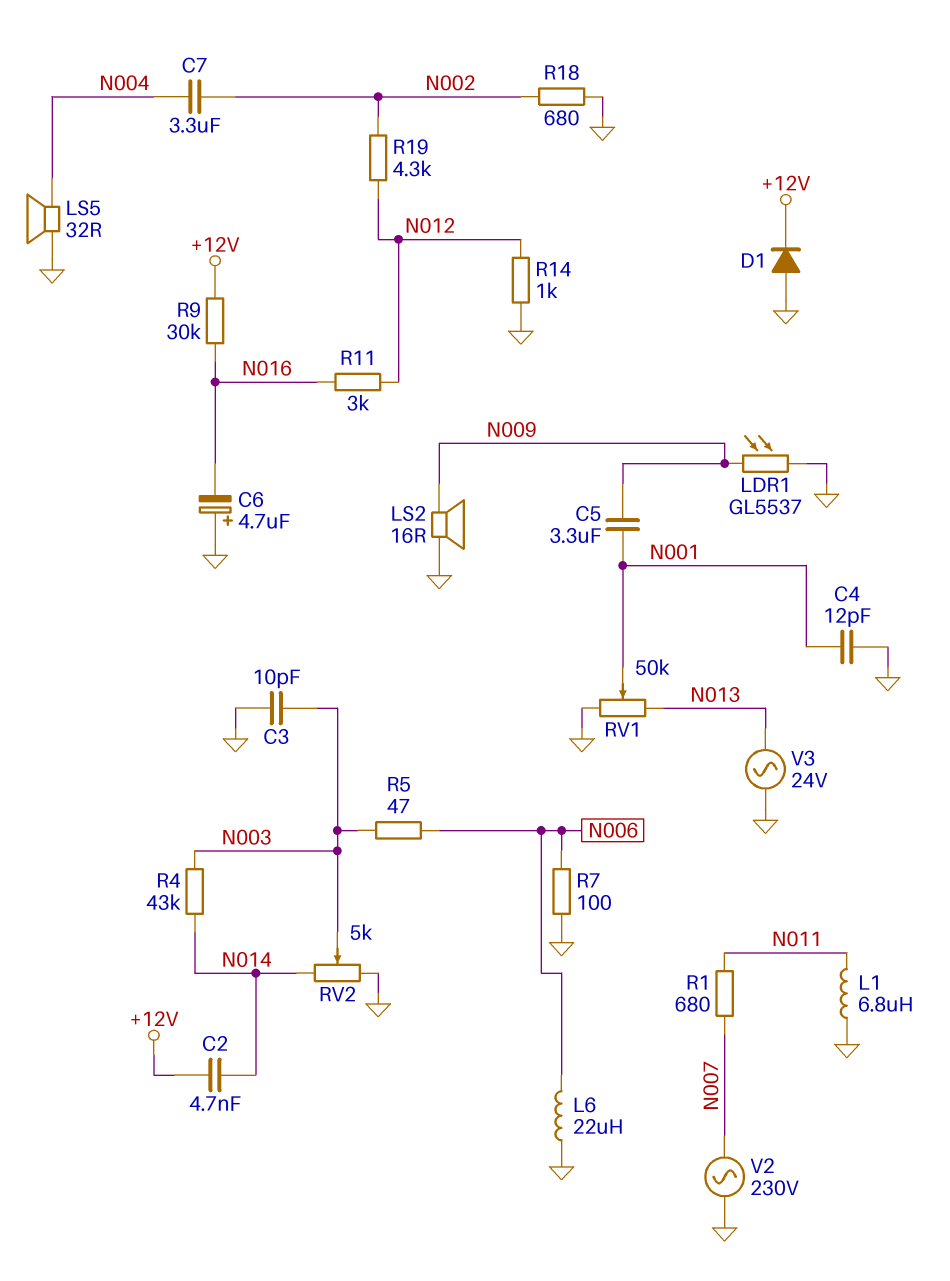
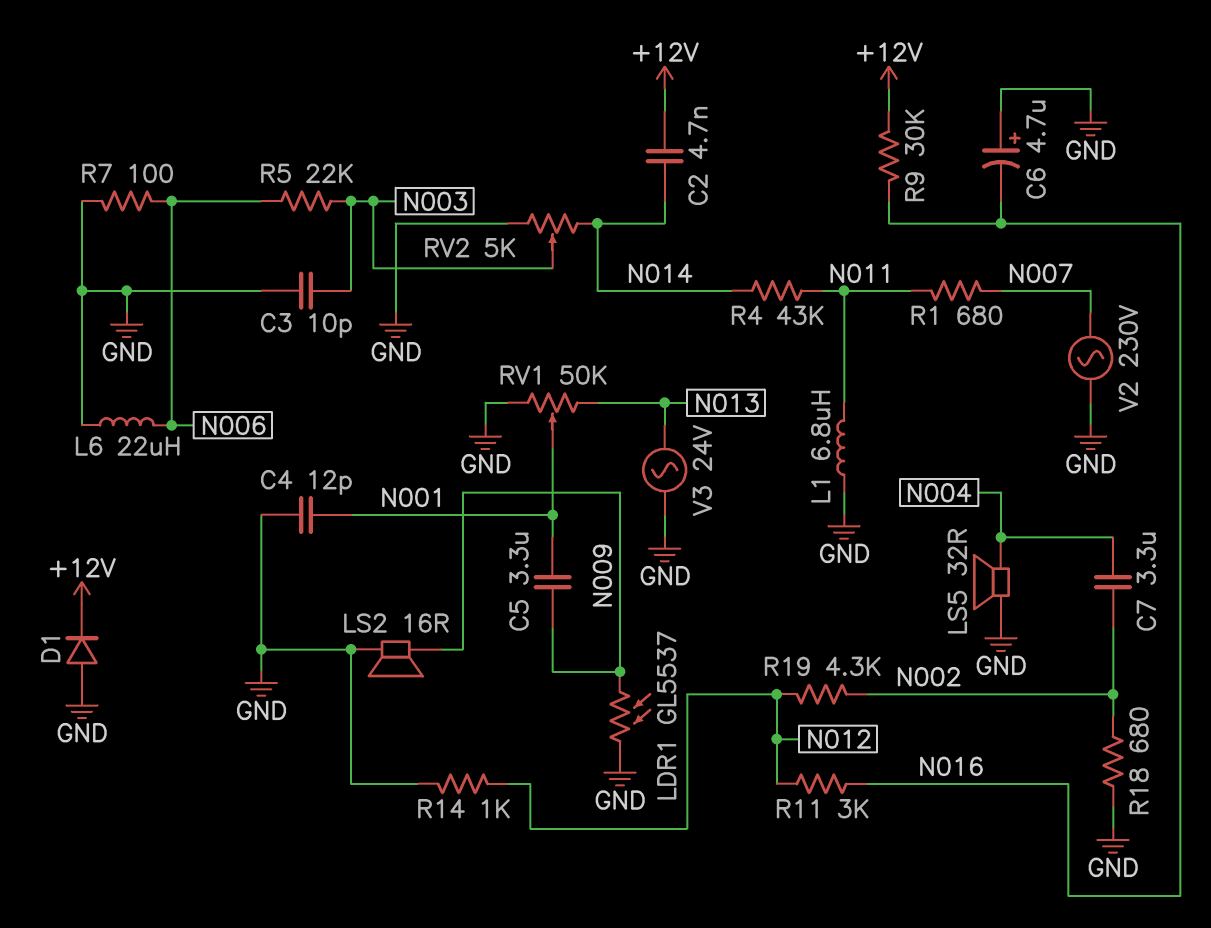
R4: 43k (N003, N014) -> 43k (N011, N014)
R5: 47 (N003, N006) -> 22k (N003, N006)

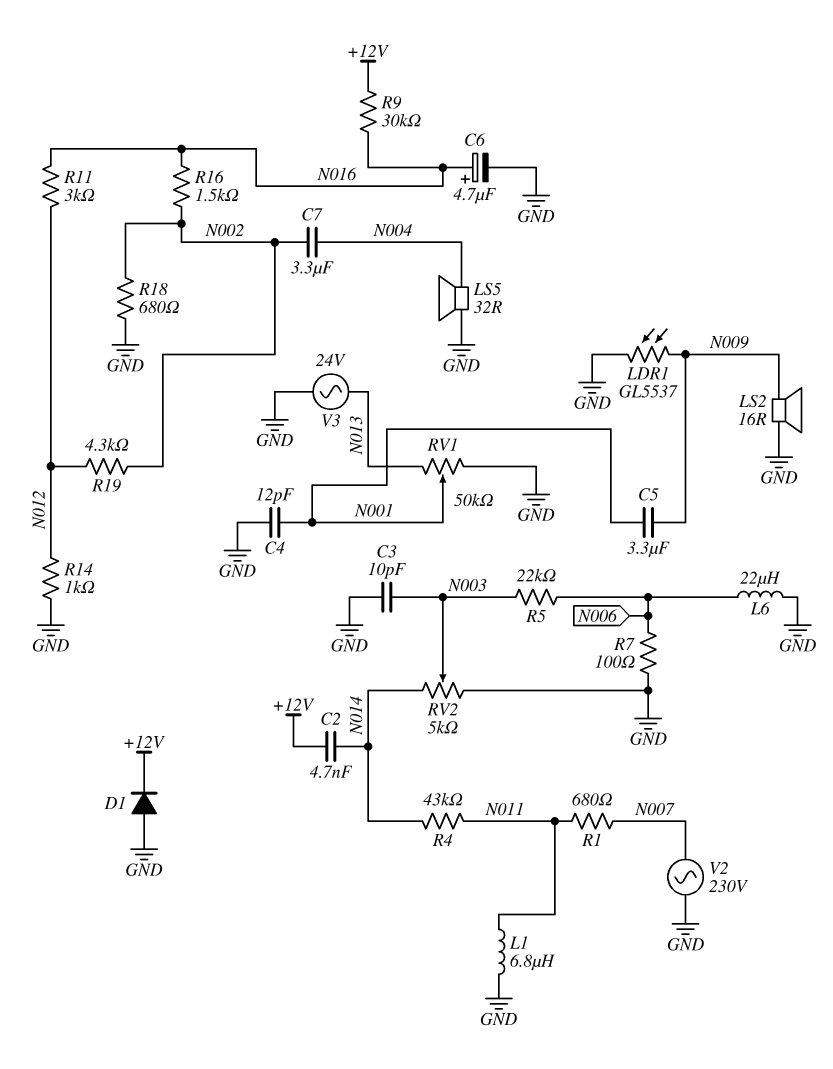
C6: 4.7uF (plus GND, minus N016) -> 4.7uF (plus N016, minus GND)
R16: none -> 1.5k (N002, N016)

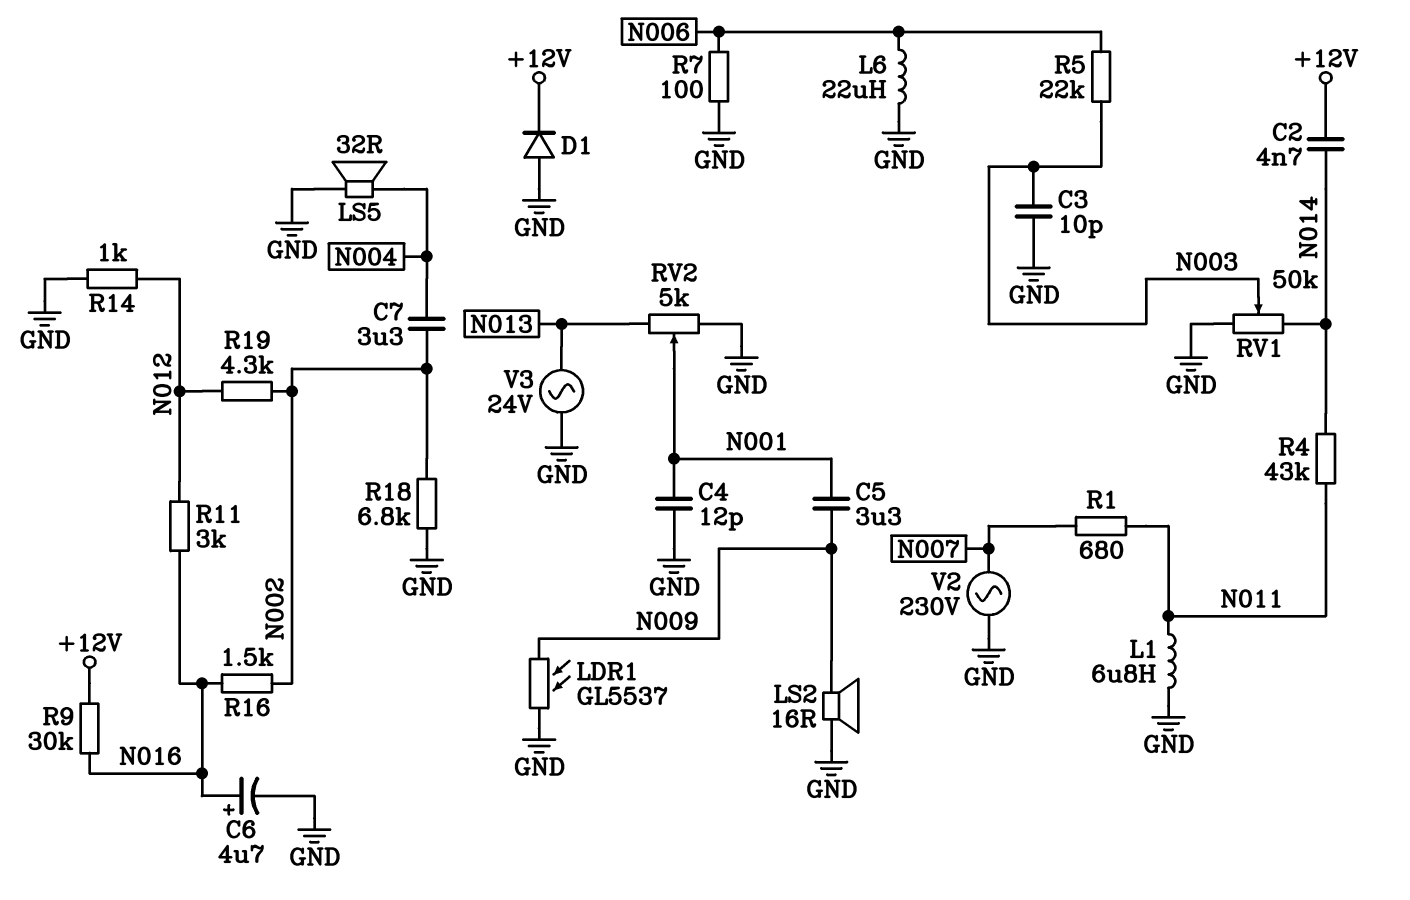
R18: 680 (GND, N002) -> 6.8k (GND, N002)
RV1: 50k (GND, N013, wiper N001) -> 50k (GND, N014, wiper N003)
RV2: 5k (GND, N014, wiper N003) -> 5k (GND, N013, wiper N001)

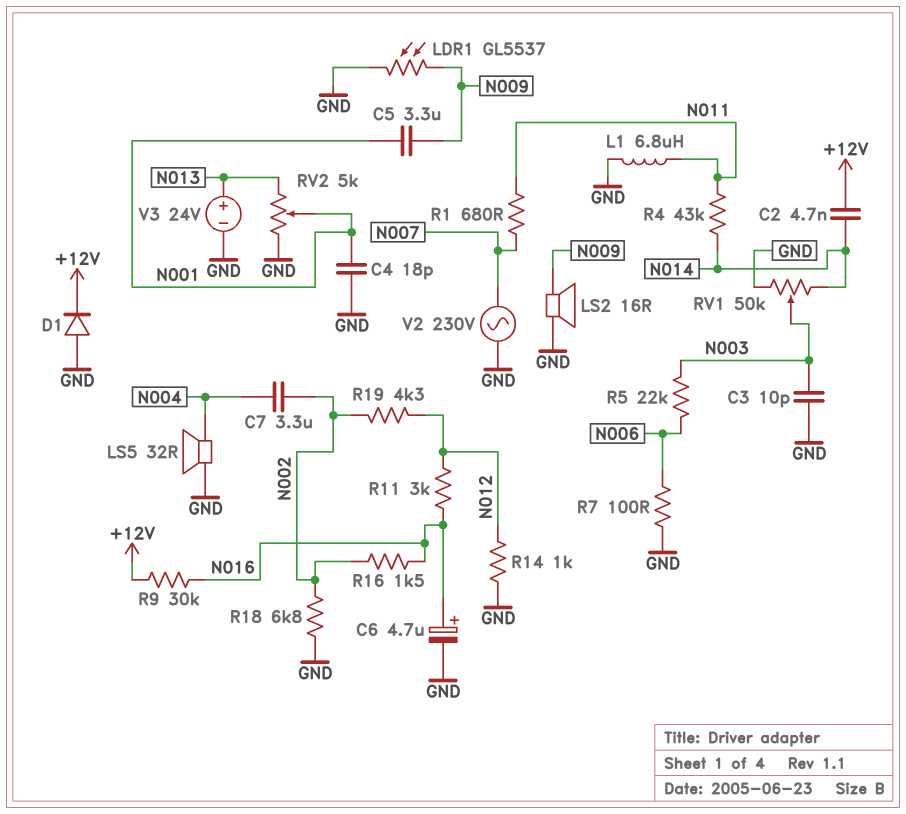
C4: 12pF (GND, N001) -> 18pF (GND, N001)
L6: 22uH (GND, N006) -> none
V3: AC 24V (GND, N013) -> 24V (plus N013, minus GND)

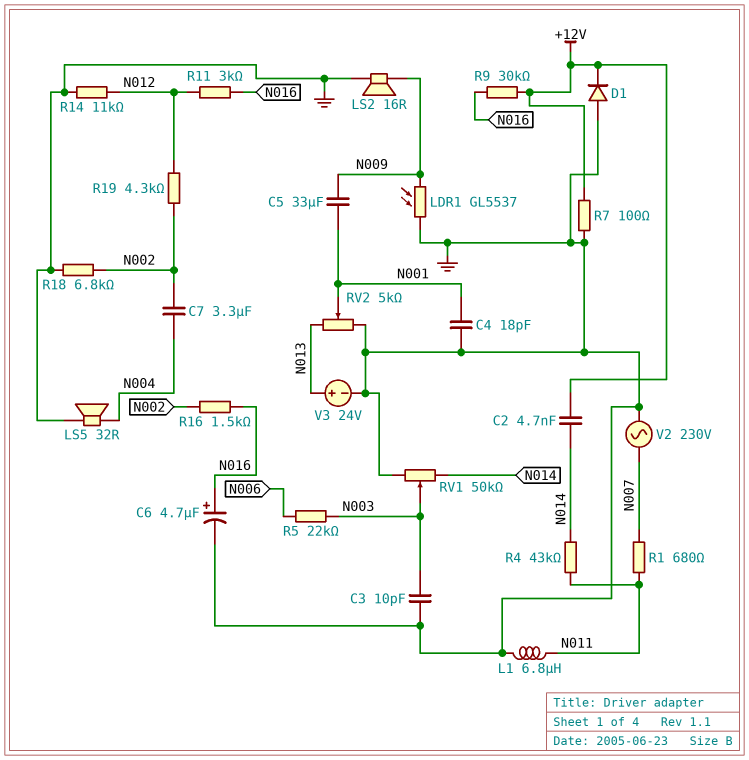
C5: 3.3uF (N001, N009) -> 33uF (N001, N009)
R7: 100 (GND, N006) -> 100 (+12V, GND)
R14: 1k (GND, N012) -> 11k (GND, N012)

